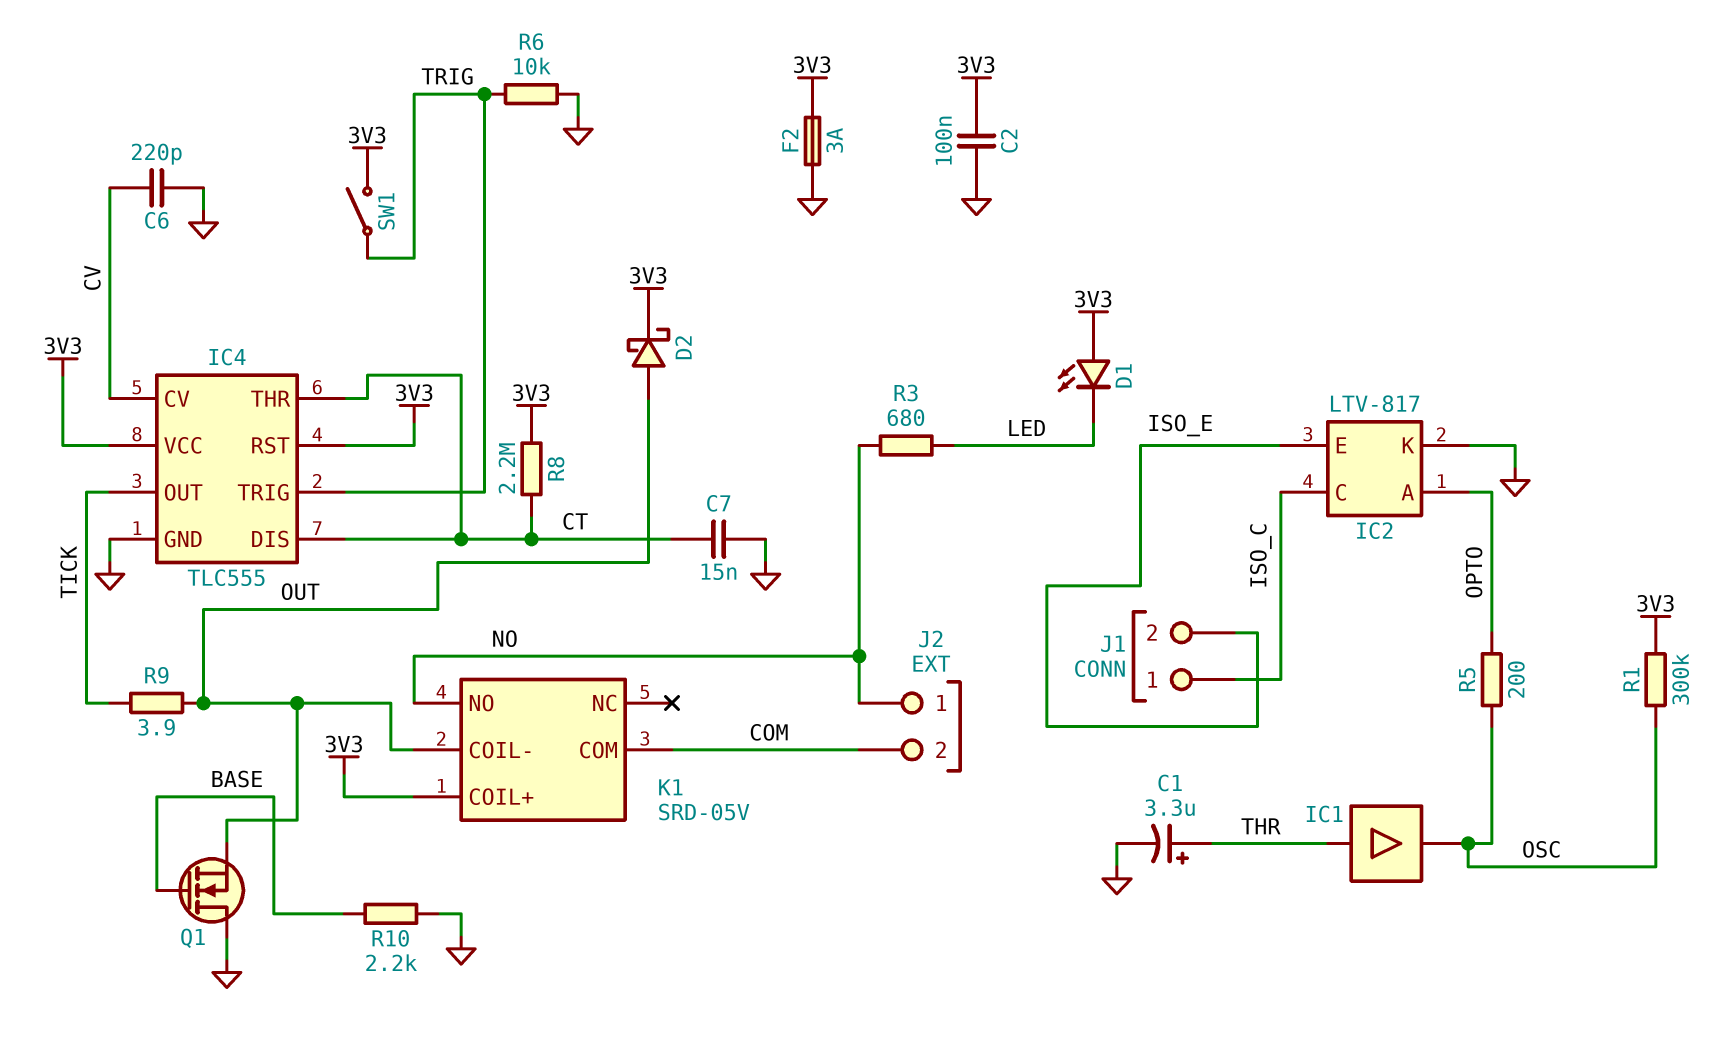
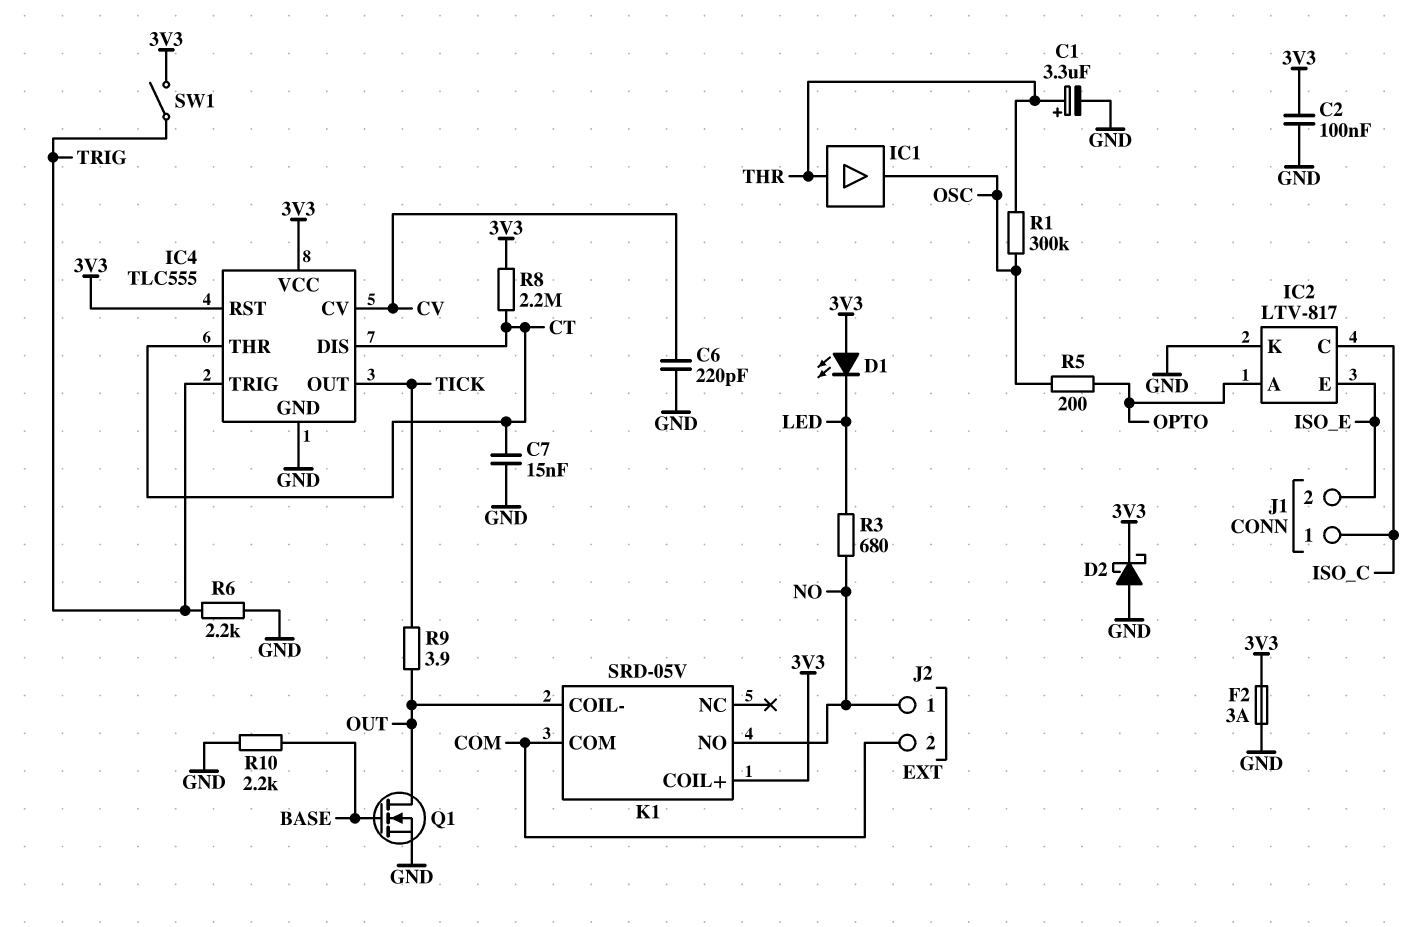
D2: schottky (A OUT, K 3V3) -> schottky (A GND, K 3V3)
Q1: NMOS (G BASE, D GND, S OUT) -> NMOS (G BASE, D OUT, S GND)
R1: 300k (3V3, OSC) -> 300k (OSC, THR)
R6: 10k (GND, TRIG) -> 2.2k (GND, TRIG)

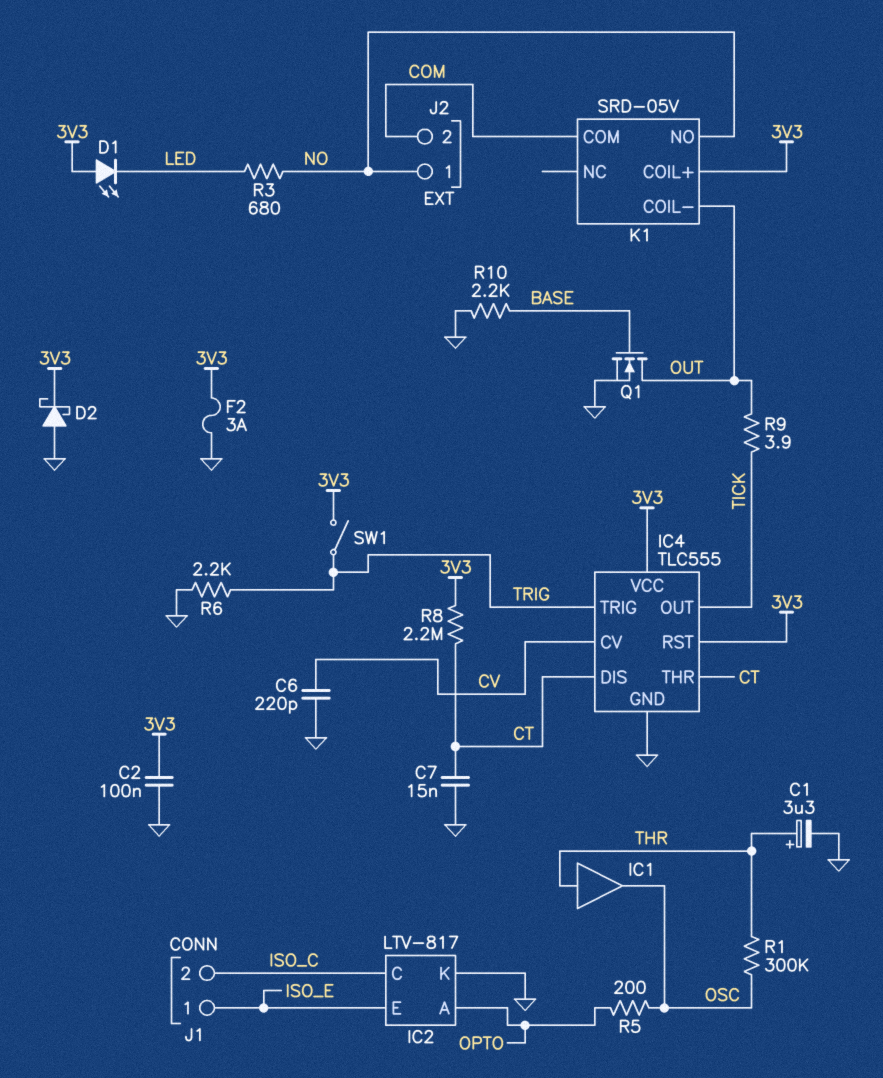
J1 pin 1: ISO_C -> ISO_E
J1 pin 2: ISO_E -> ISO_C

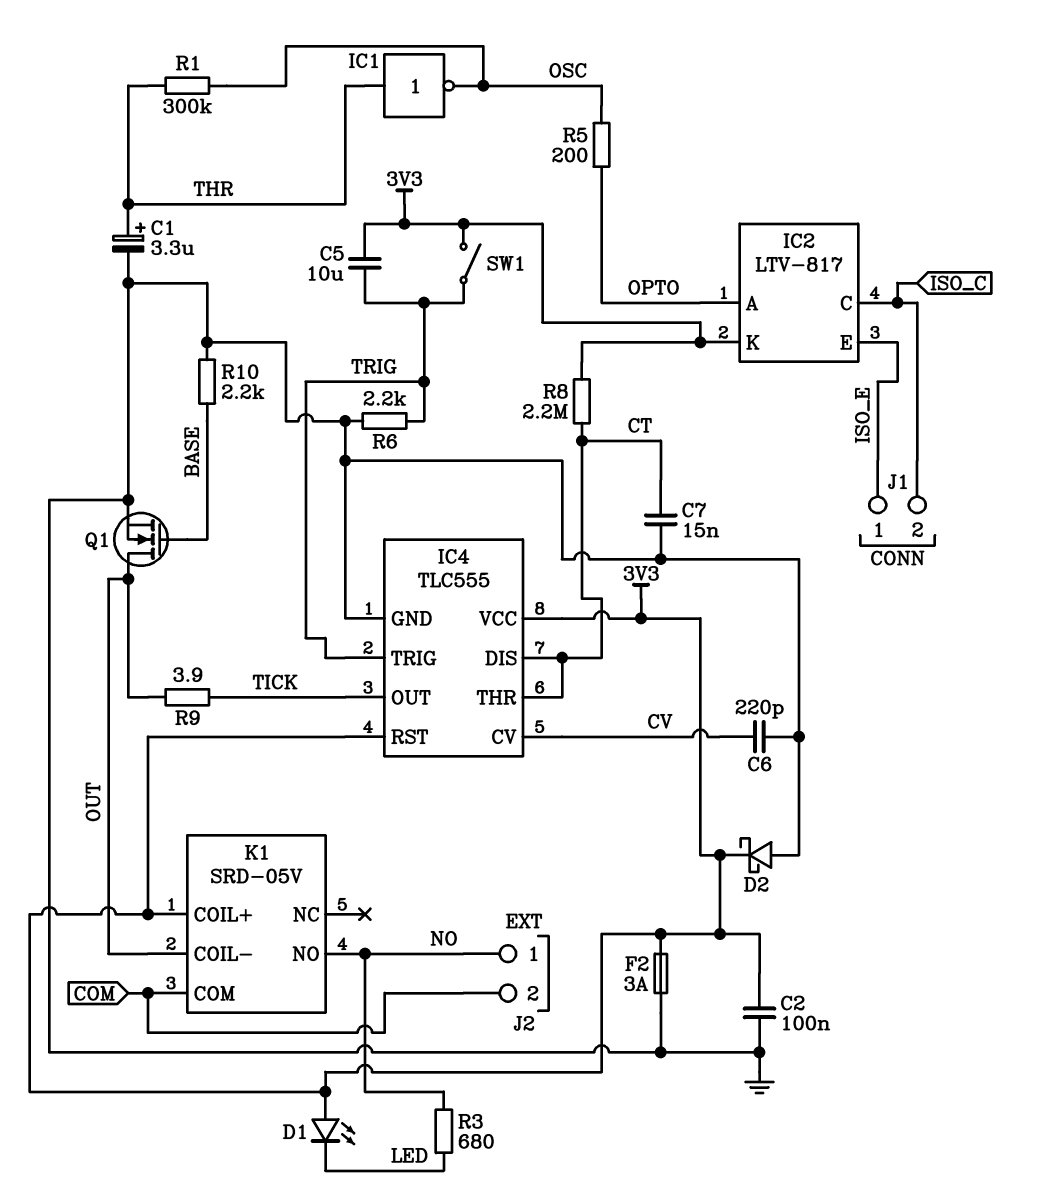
C5: none -> 10uF (3V3, TRIG)
IC1: buffer (in THR, out OSC) -> NOT (in THR, out OSC)
IC2 pin K: GND -> 3V3

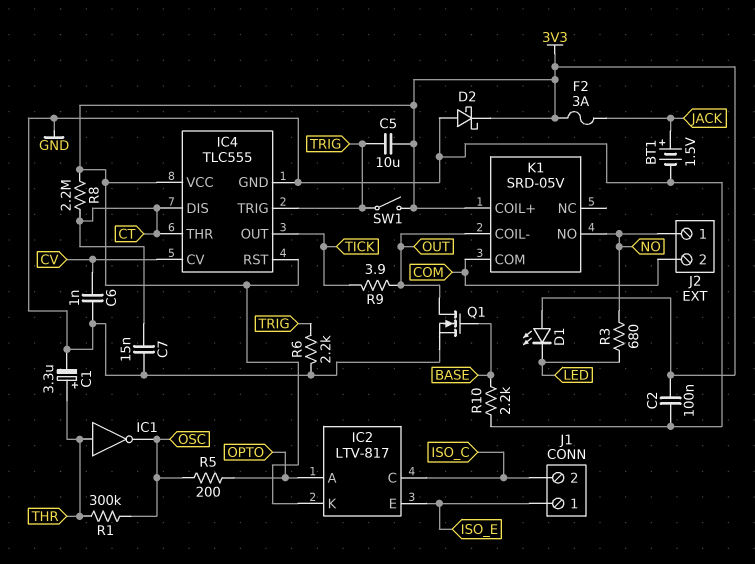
BT1: none -> 1.5V (plus JACK, minus GND)
C6: 220pF (CV, GND) -> 1nF (CV, GND)
F2: 3A (3V3, GND) -> 3A (3V3, JACK)

